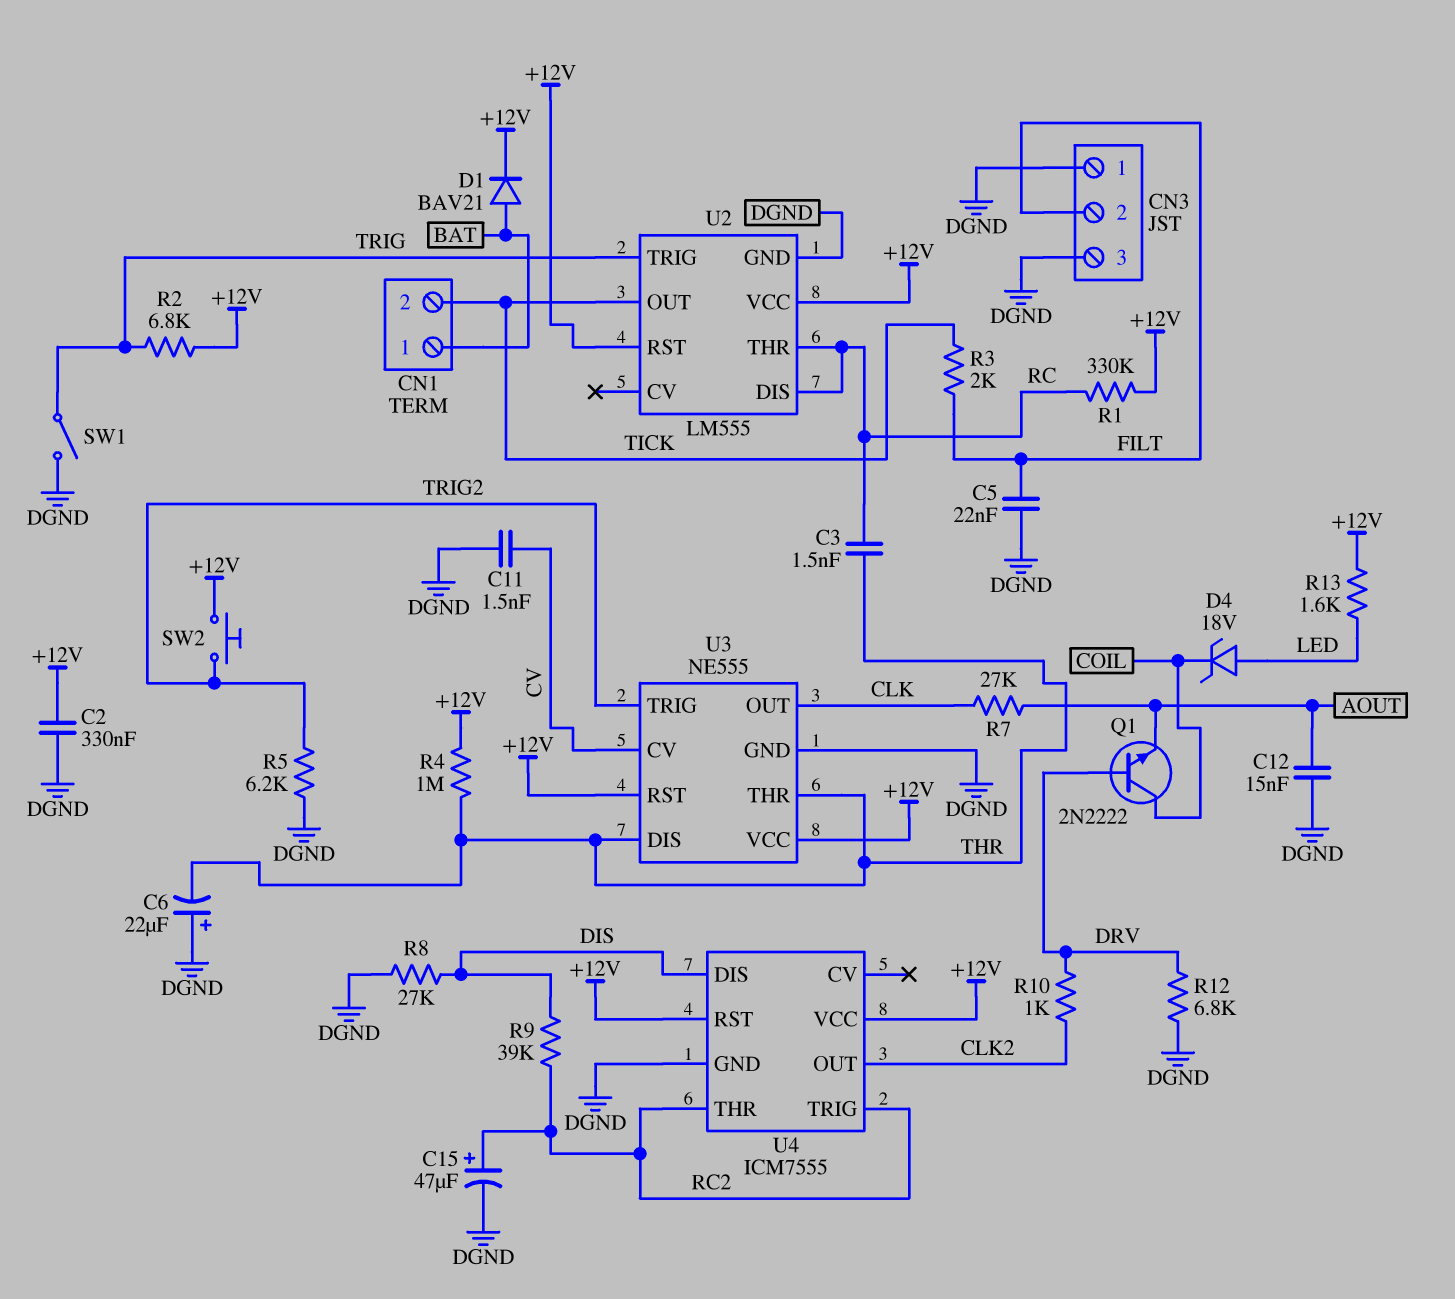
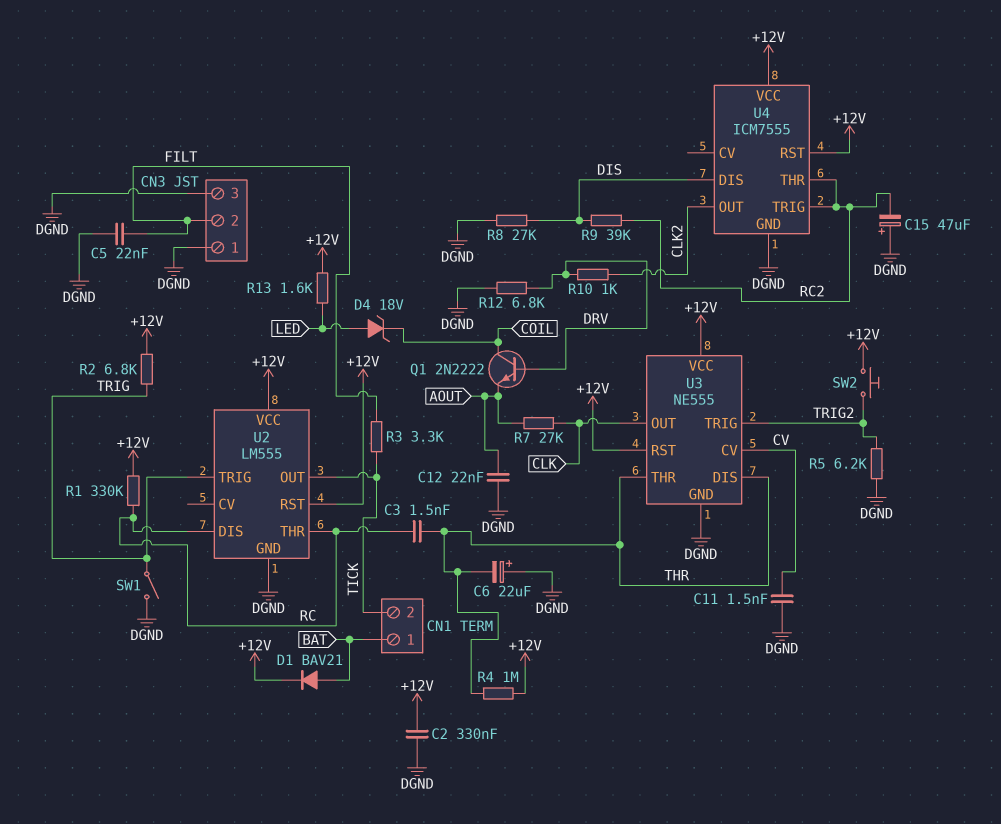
C12: 15nF (AOUT, DGND) -> 22nF (AOUT, DGND)
C15: 47uF (plus RC2, minus DGND) -> 47uF (plus DGND, minus RC2)
R3: 2k (FILT, TICK) -> 3.3k (FILT, TICK)

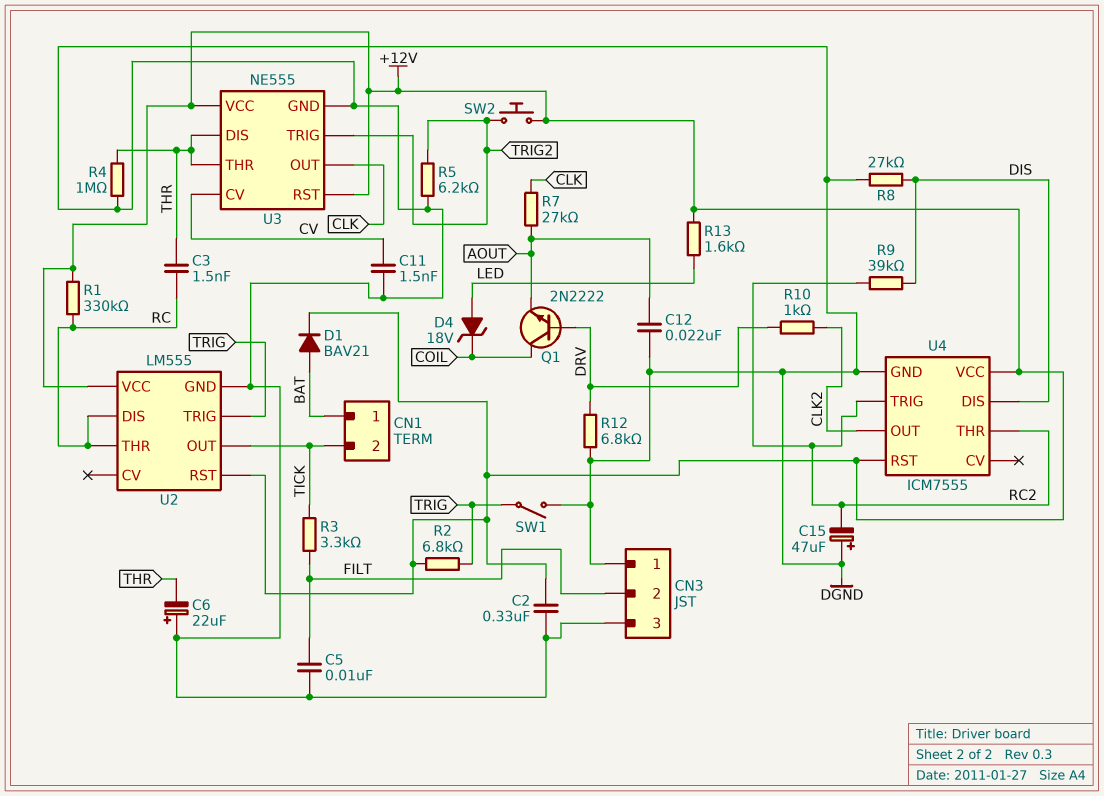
C5: 22nF (DGND, FILT) -> 10nF (DGND, FILT)
R4: 1M (+12V, THR) -> 1M (DGND, THR)

